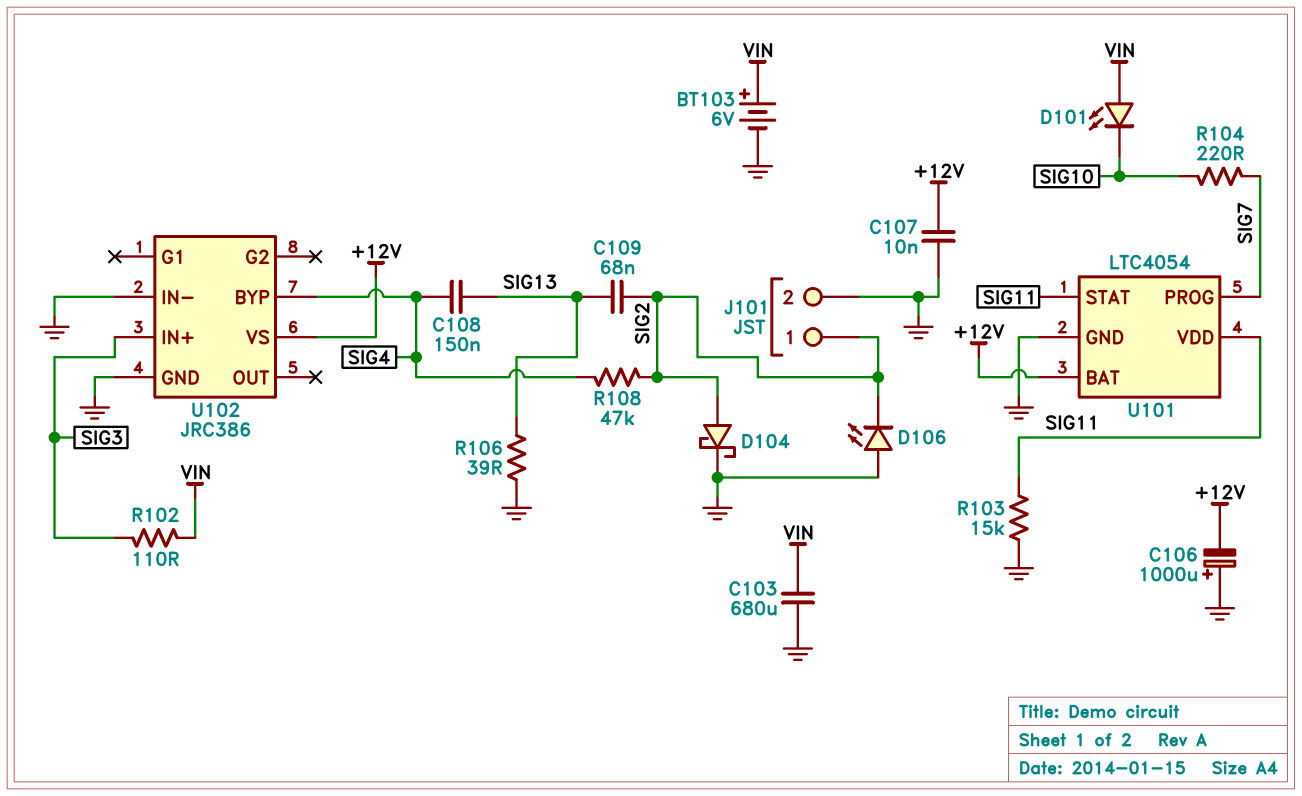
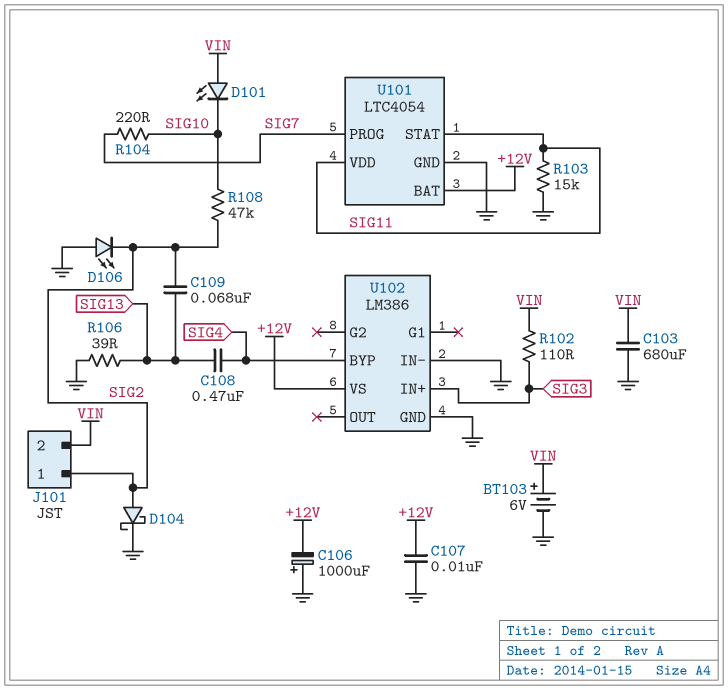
C108: 150nF (SIG4, SIG13) -> 470nF (SIG4, SIG13)
J101 pin 2: GND -> VIN
R108: 47k (SIG2, SIG4) -> 47k (SIG2, SIG10)
U102: JRC386 -> LM386

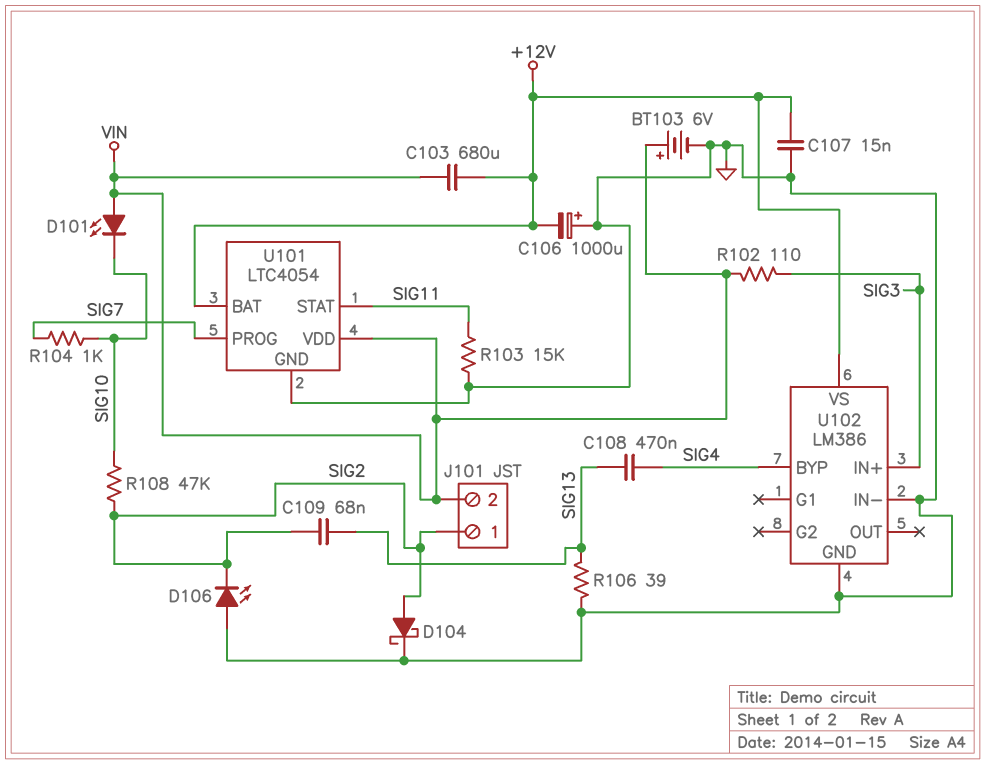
C103: 680uF (GND, VIN) -> 680uF (+12V, VIN)
C107: 10nF (+12V, GND) -> 15nF (+12V, GND)
R104: 220 (SIG7, SIG10) -> 1k (SIG7, SIG10)
U101 pin VDD: SIG11 -> VIN

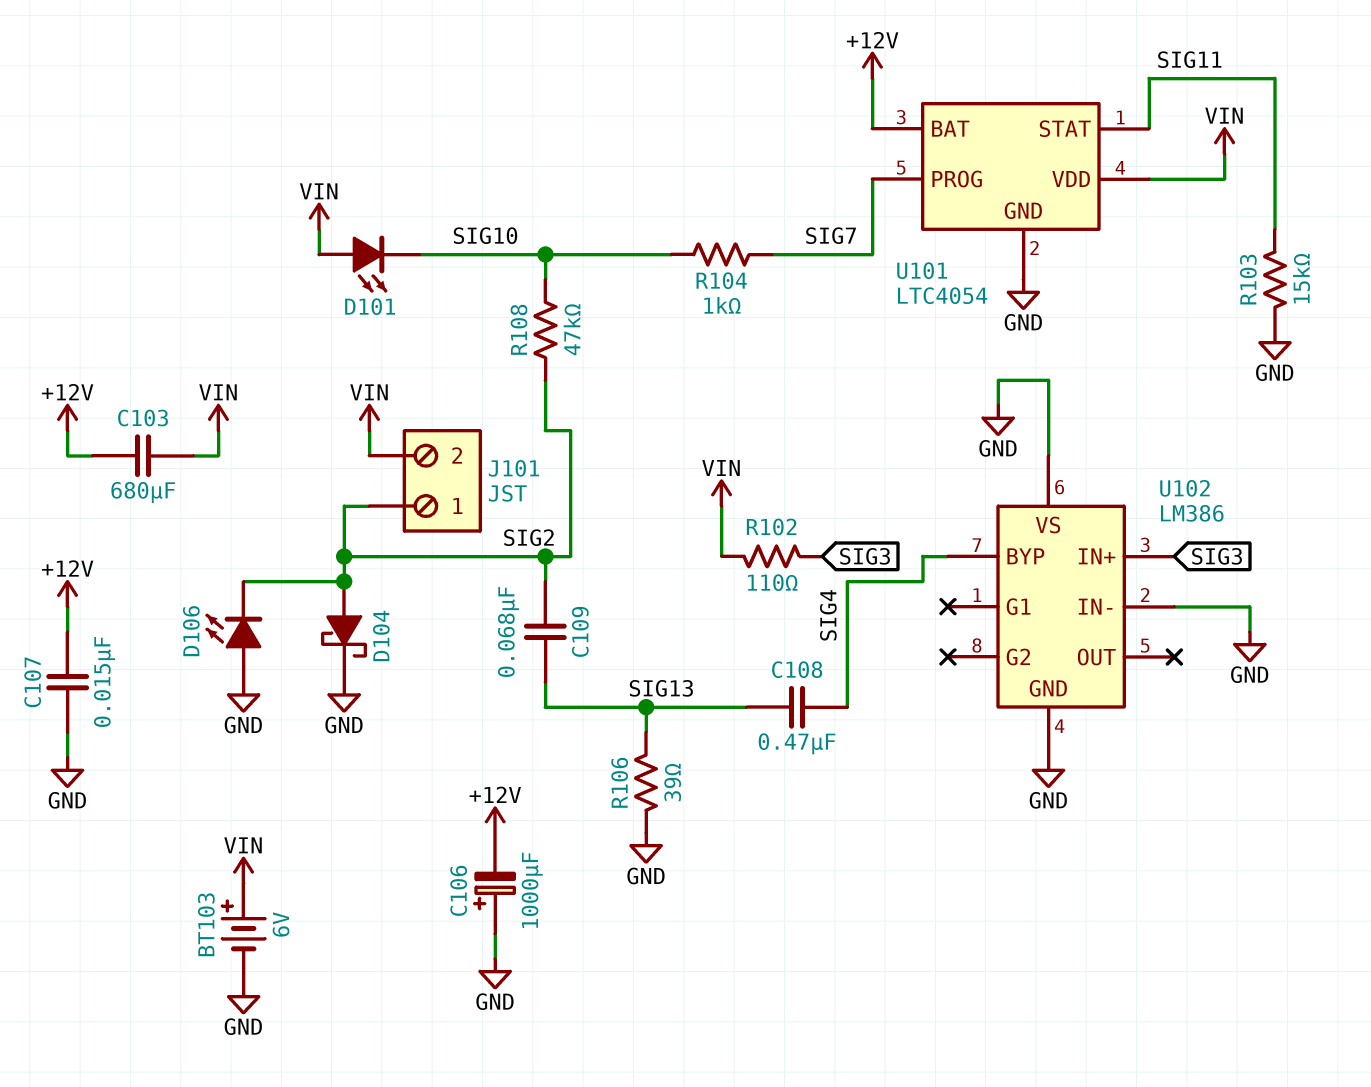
U102 pin VS: +12V -> GND

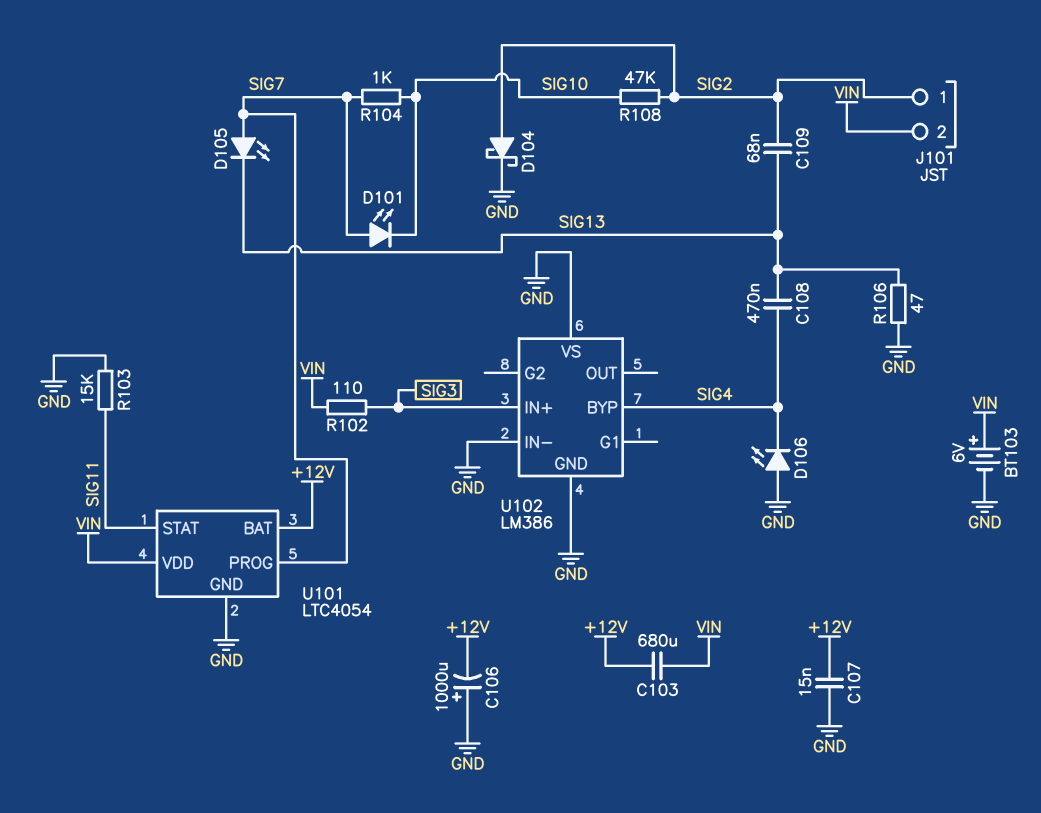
D101: LED (A VIN, K SIG10) -> LED (A SIG7, K SIG10)
D105: none -> LED (A SIG7, K SIG13)
D106: LED (A GND, K SIG2) -> LED (A GND, K SIG4)
R106: 39 (GND, SIG13) -> 47 (GND, SIG13)

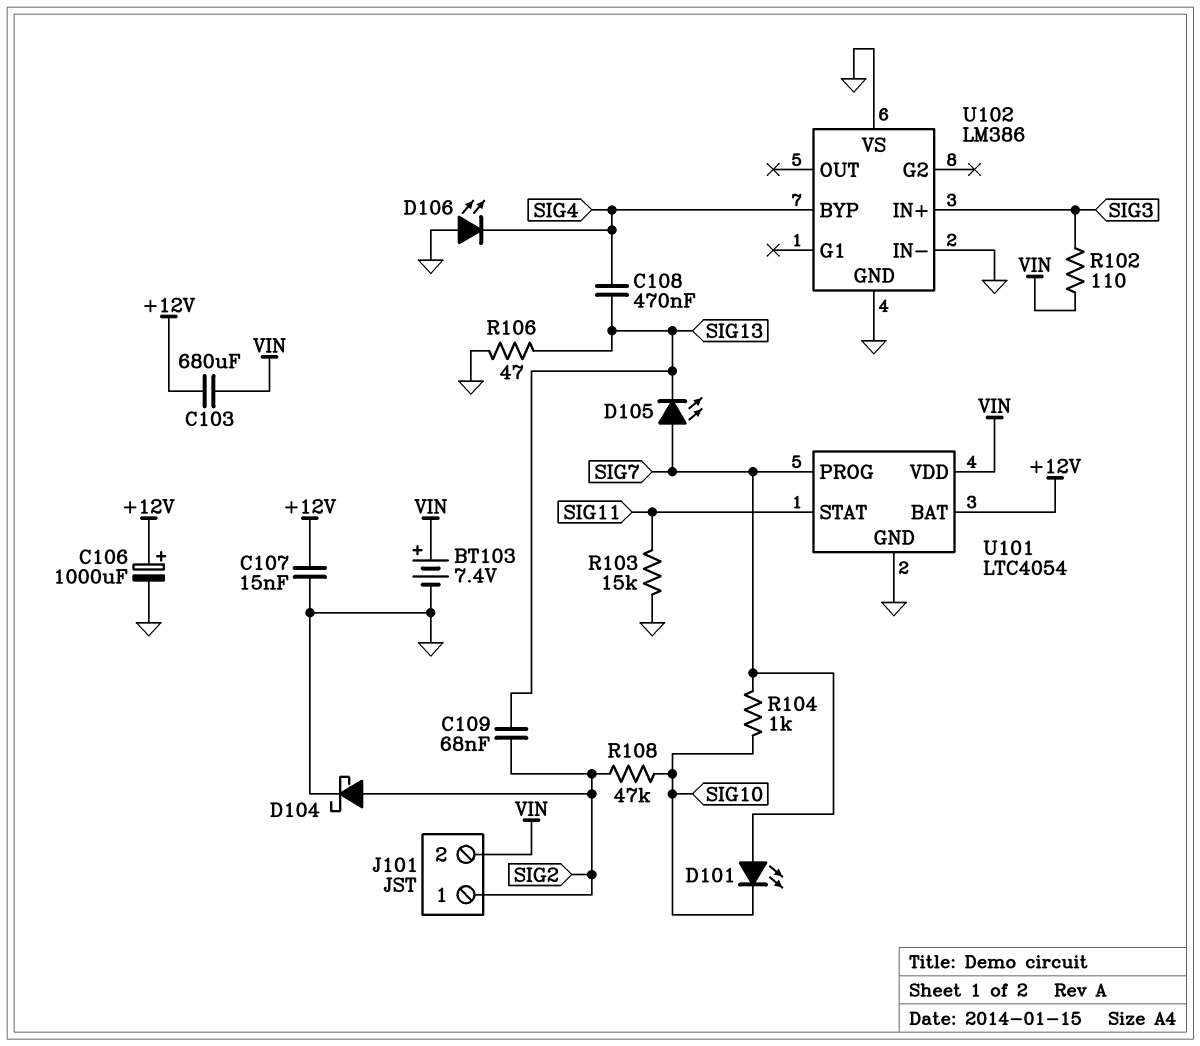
BT103: 6V (plus VIN, minus GND) -> 7.4V (plus VIN, minus GND)
C106: 1000uF (plus GND, minus +12V) -> 1000uF (plus +12V, minus GND)

